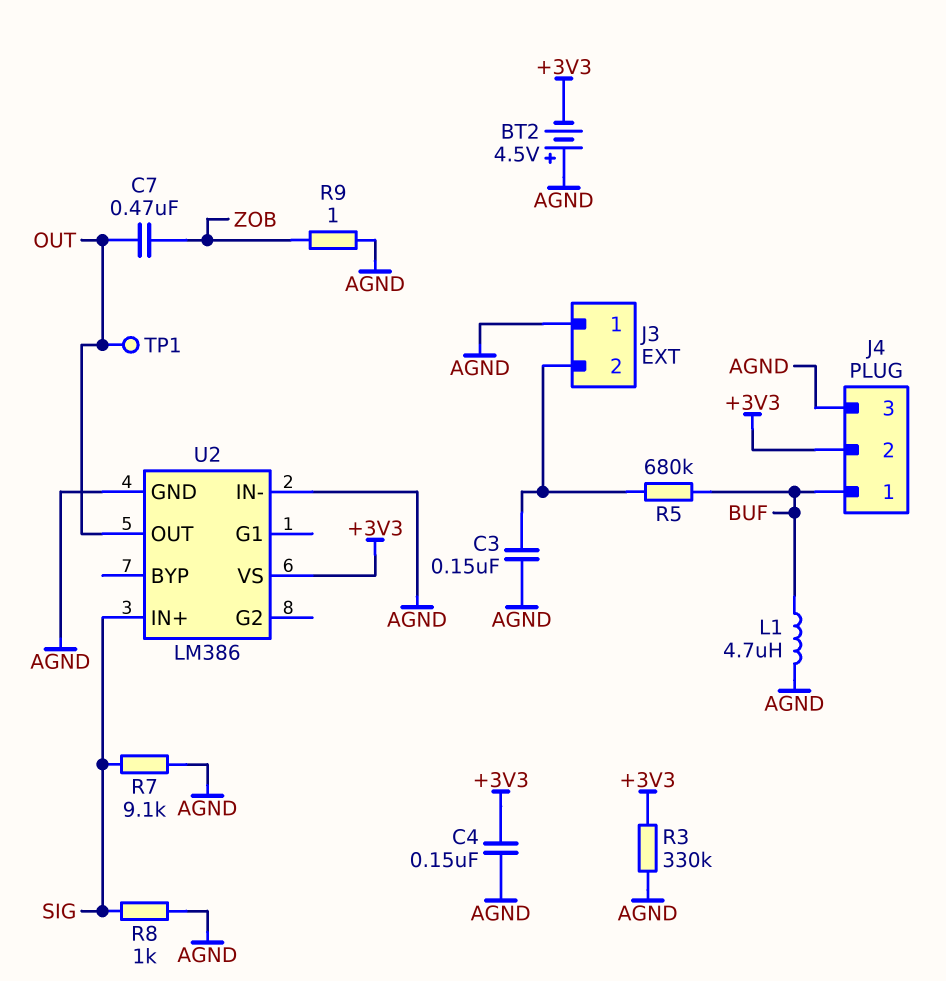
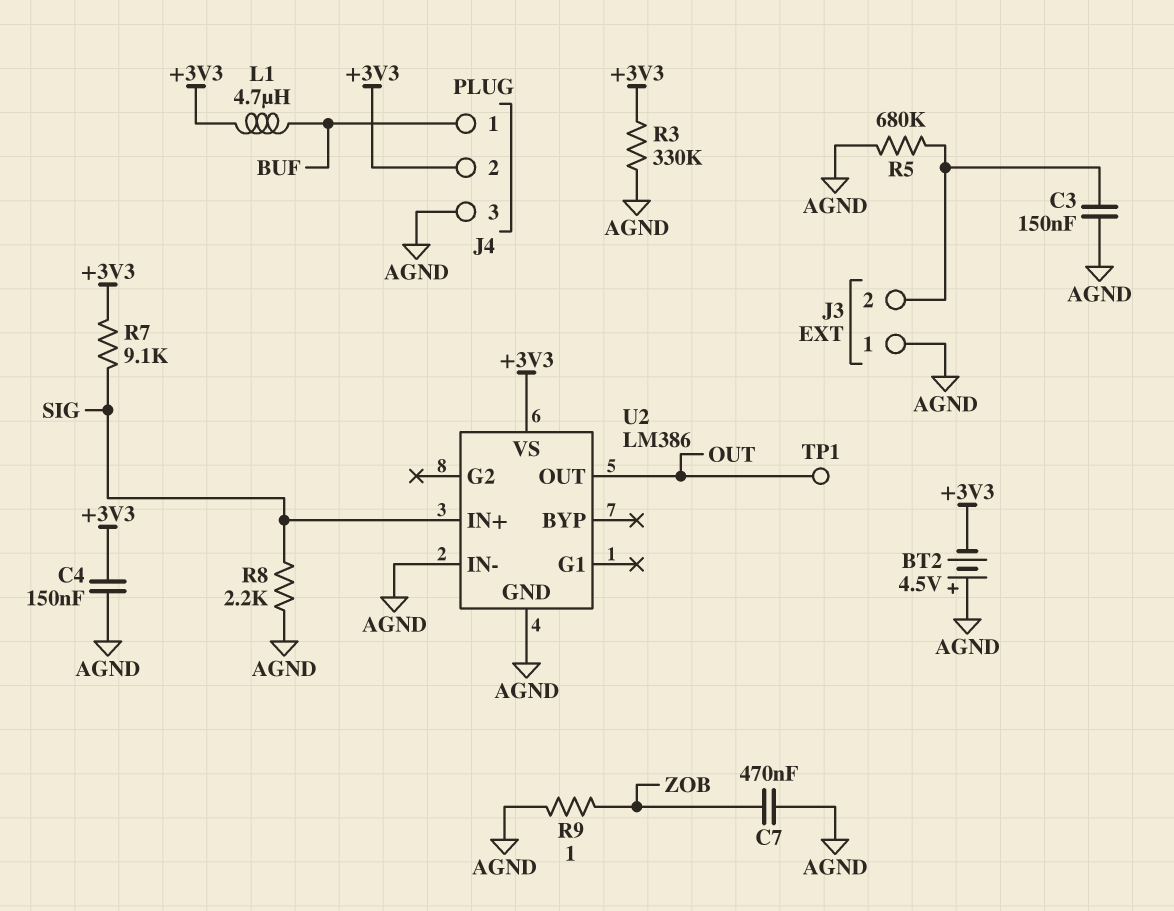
C7: 470nF (OUT, ZOB) -> 470nF (AGND, ZOB)
L1: 4.7uH (AGND, BUF) -> 4.7uH (+3V3, BUF)
R5: 680k (BUF, J3/2) -> 680k (AGND, J3/2)
R7: 9.1k (AGND, SIG) -> 9.1k (+3V3, SIG)
R8: 1k (AGND, SIG) -> 2.2k (AGND, SIG)

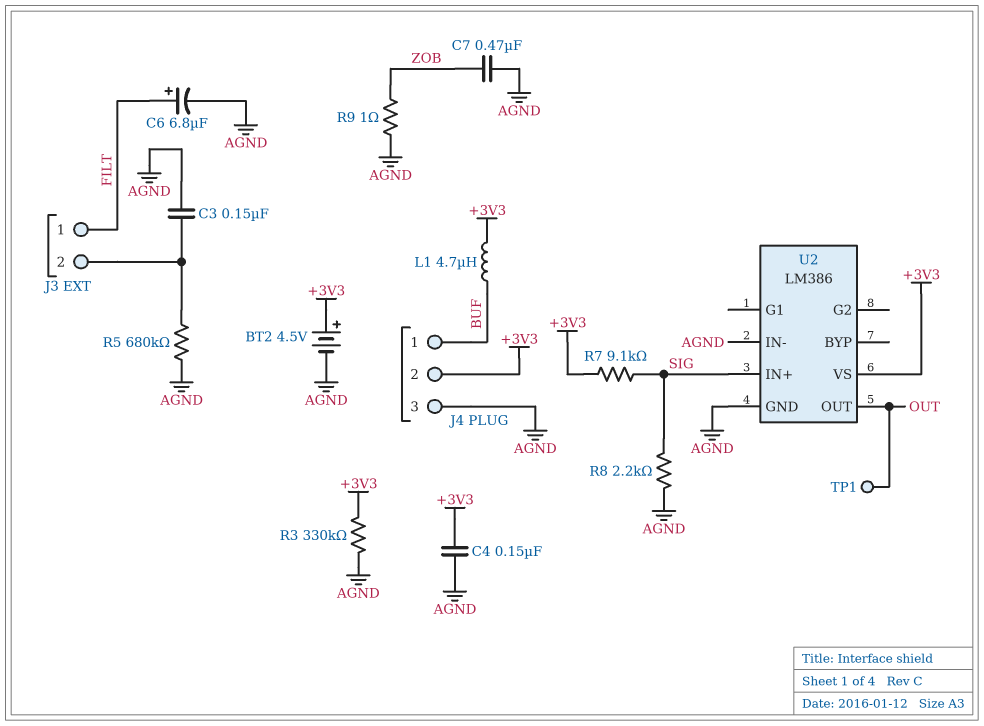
BT2: 4.5V (plus AGND, minus +3V3) -> 4.5V (plus +3V3, minus AGND)
C6: none -> 6.8uF (plus FILT, minus AGND)
J3 pin 1: AGND -> FILT

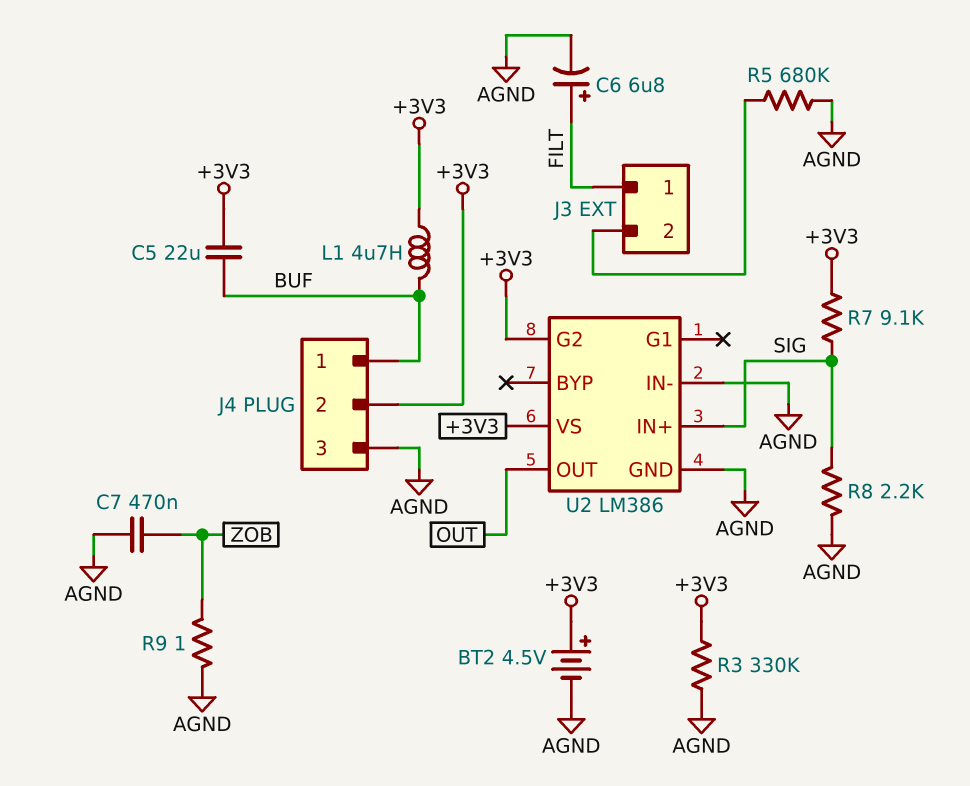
C3: 150nF (AGND, J3/2) -> none
C4: 150nF (+3V3, AGND) -> none
C5: none -> 22uF (+3V3, BUF)
TP1: test point (OUT) -> none
U2 pin G2: none -> +3V3

